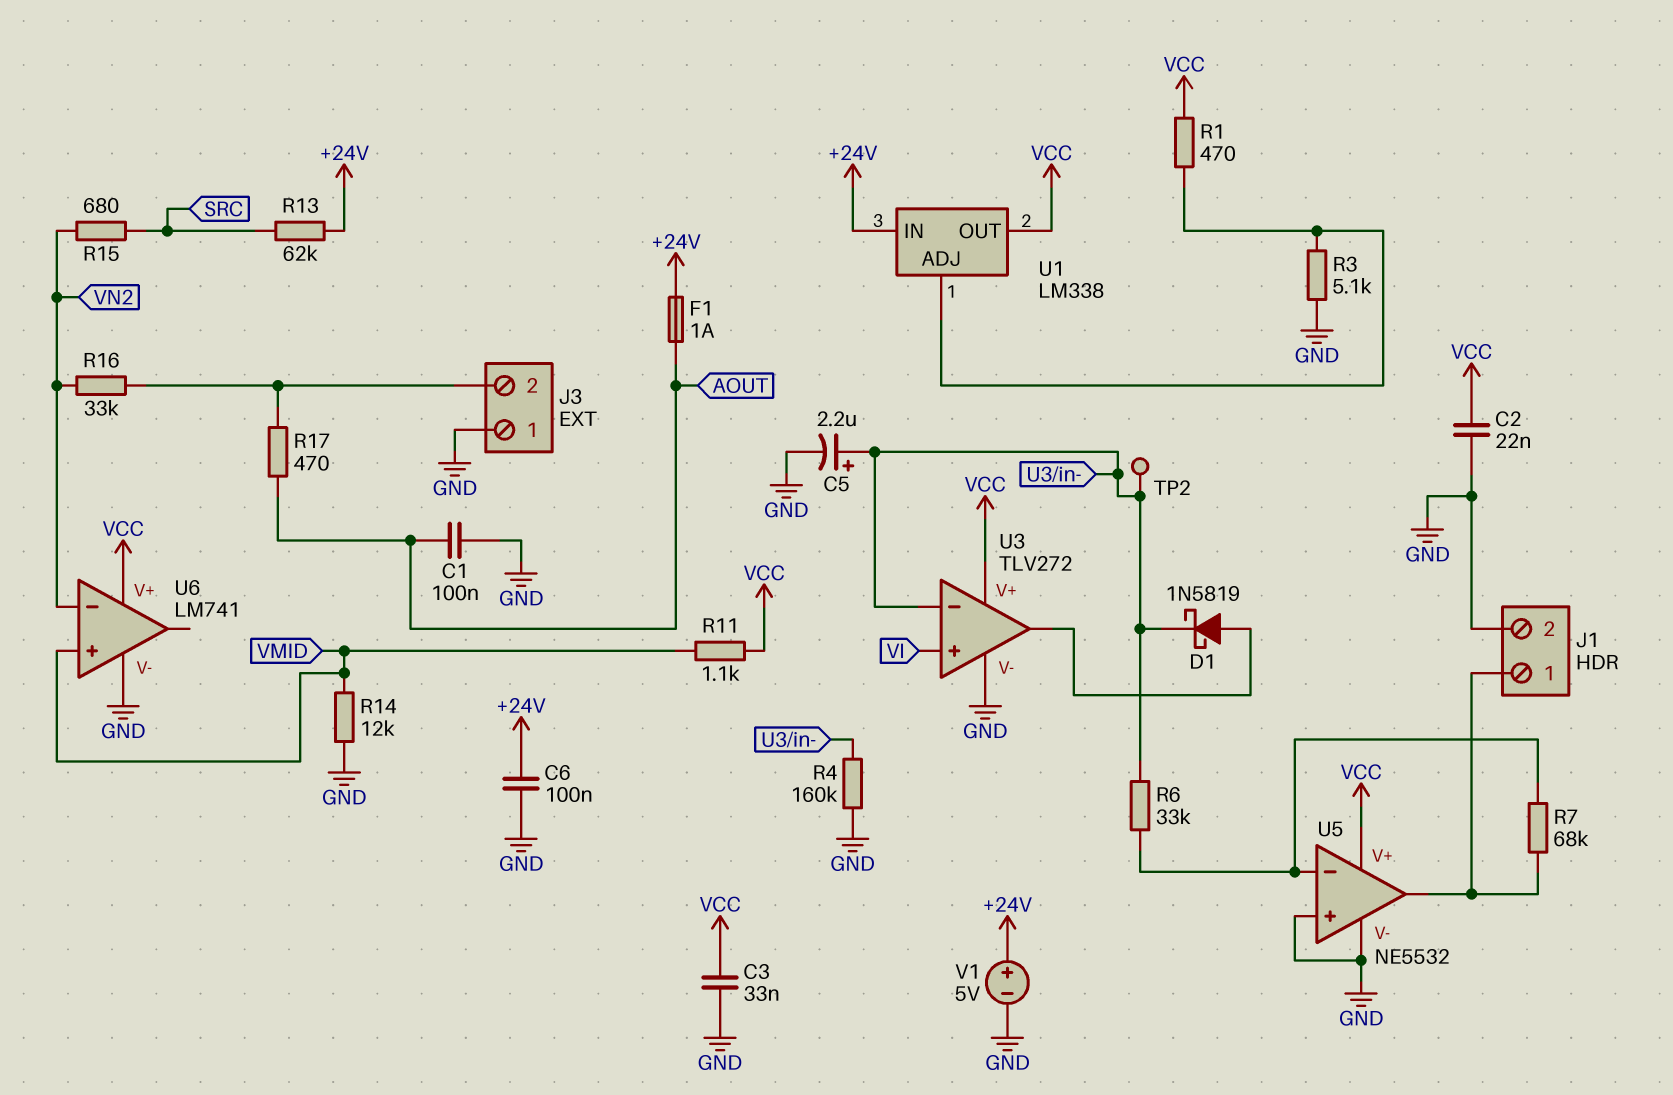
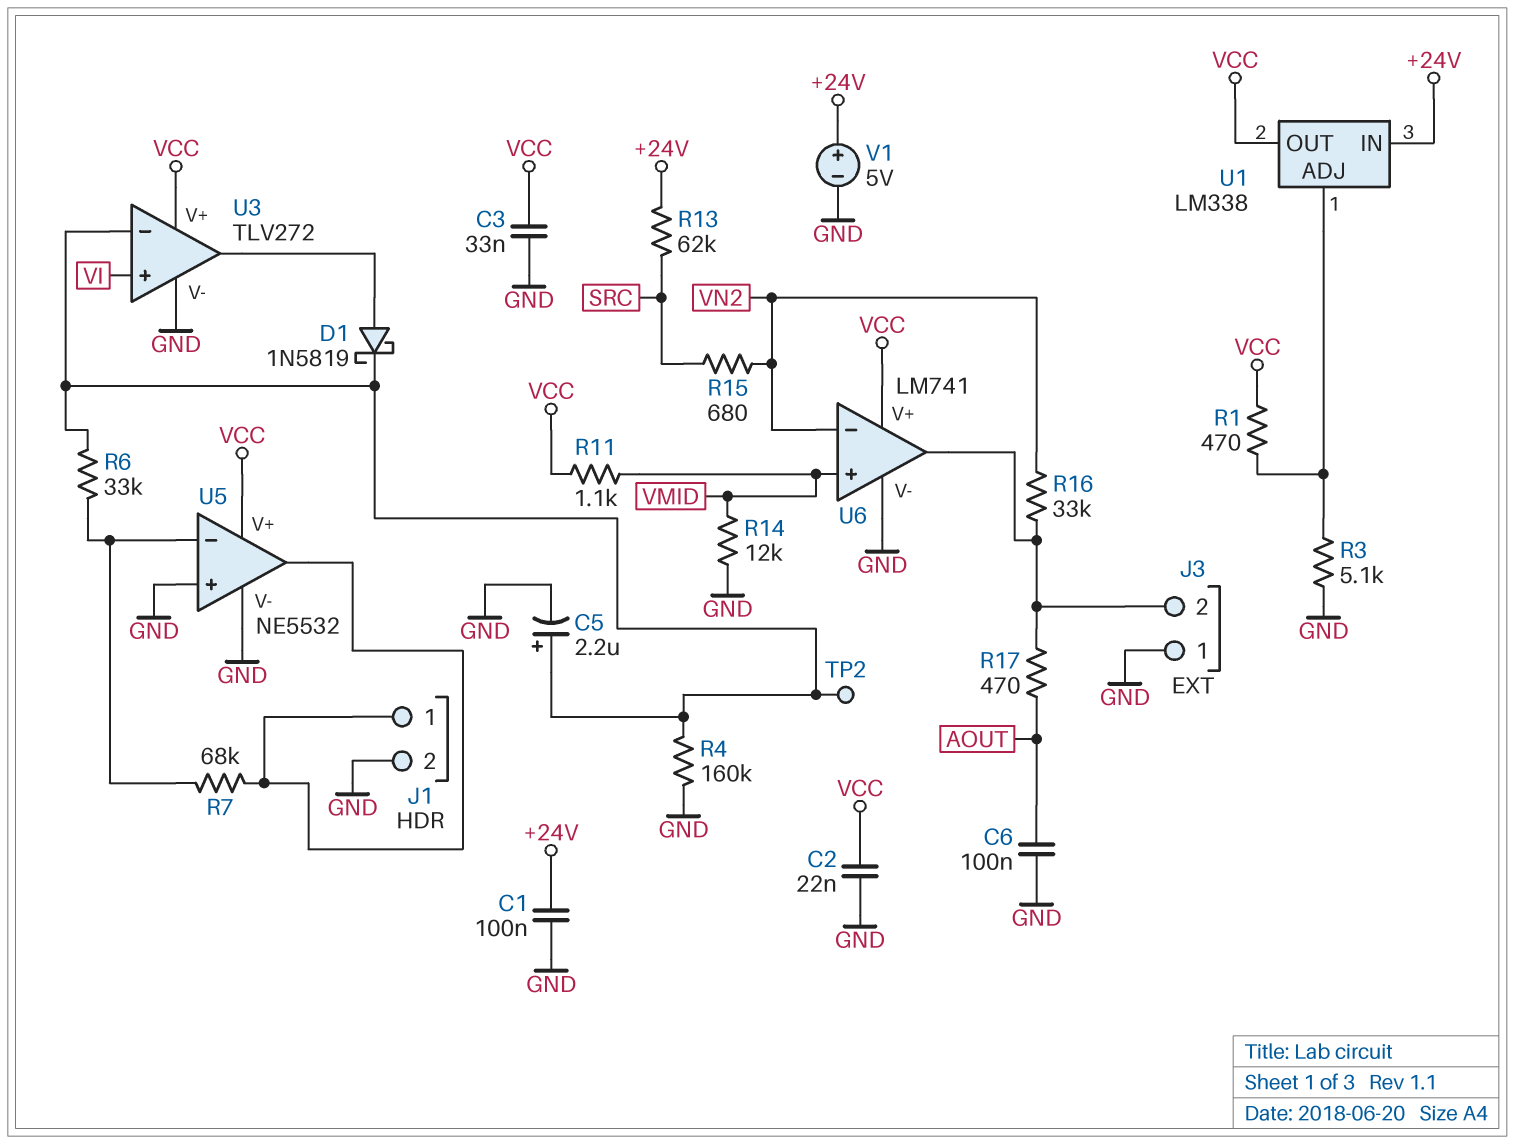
C1: 100nF (AOUT, GND) -> 100nF (+24V, GND)
C6: 100nF (+24V, GND) -> 100nF (AOUT, GND)
F1: 1A (+24V, AOUT) -> none
U6 pin out: none -> J3/2

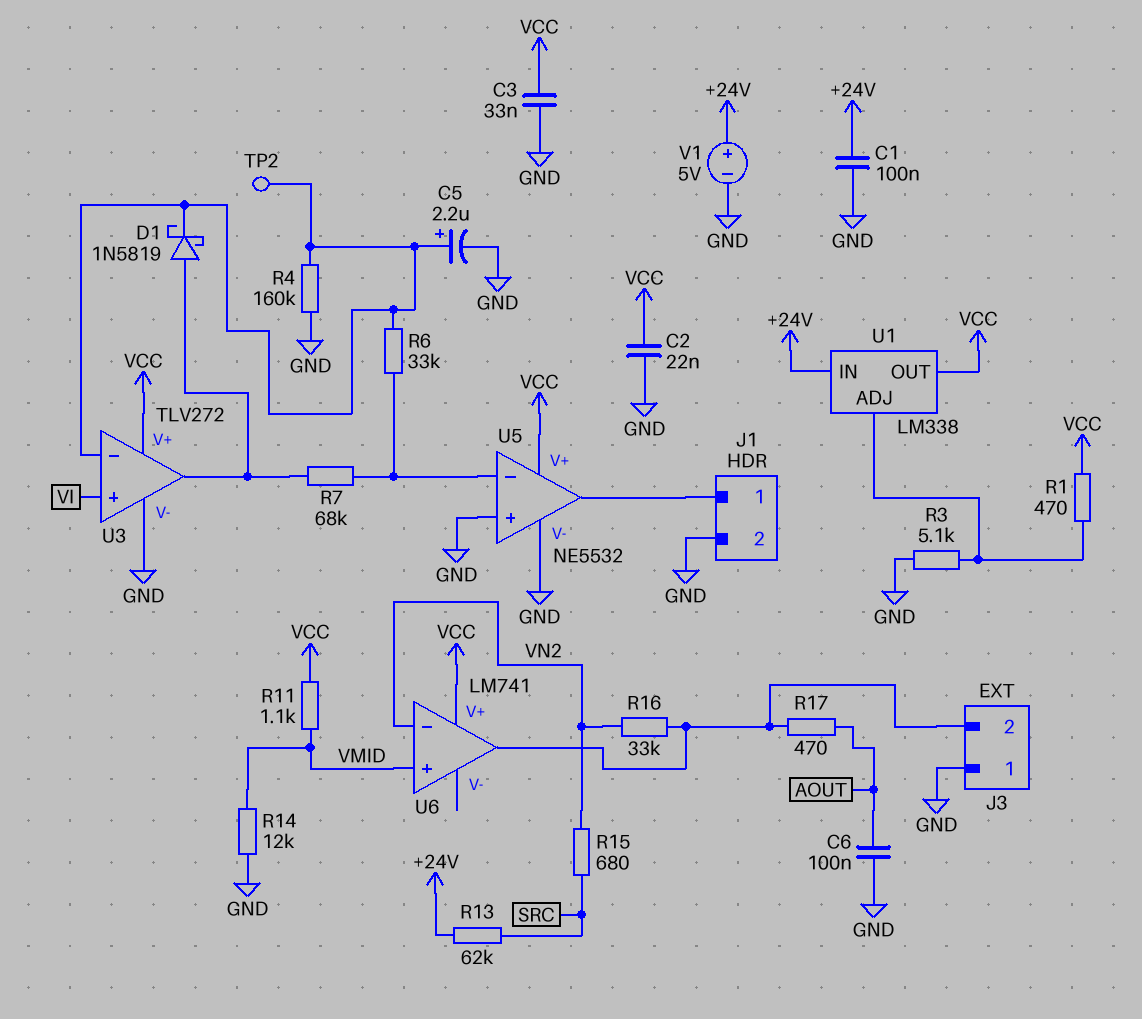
R7: 68k (J1/1, U5/in-) -> 68k (U3/out, U5/in-)
U6 pin V-: GND -> none

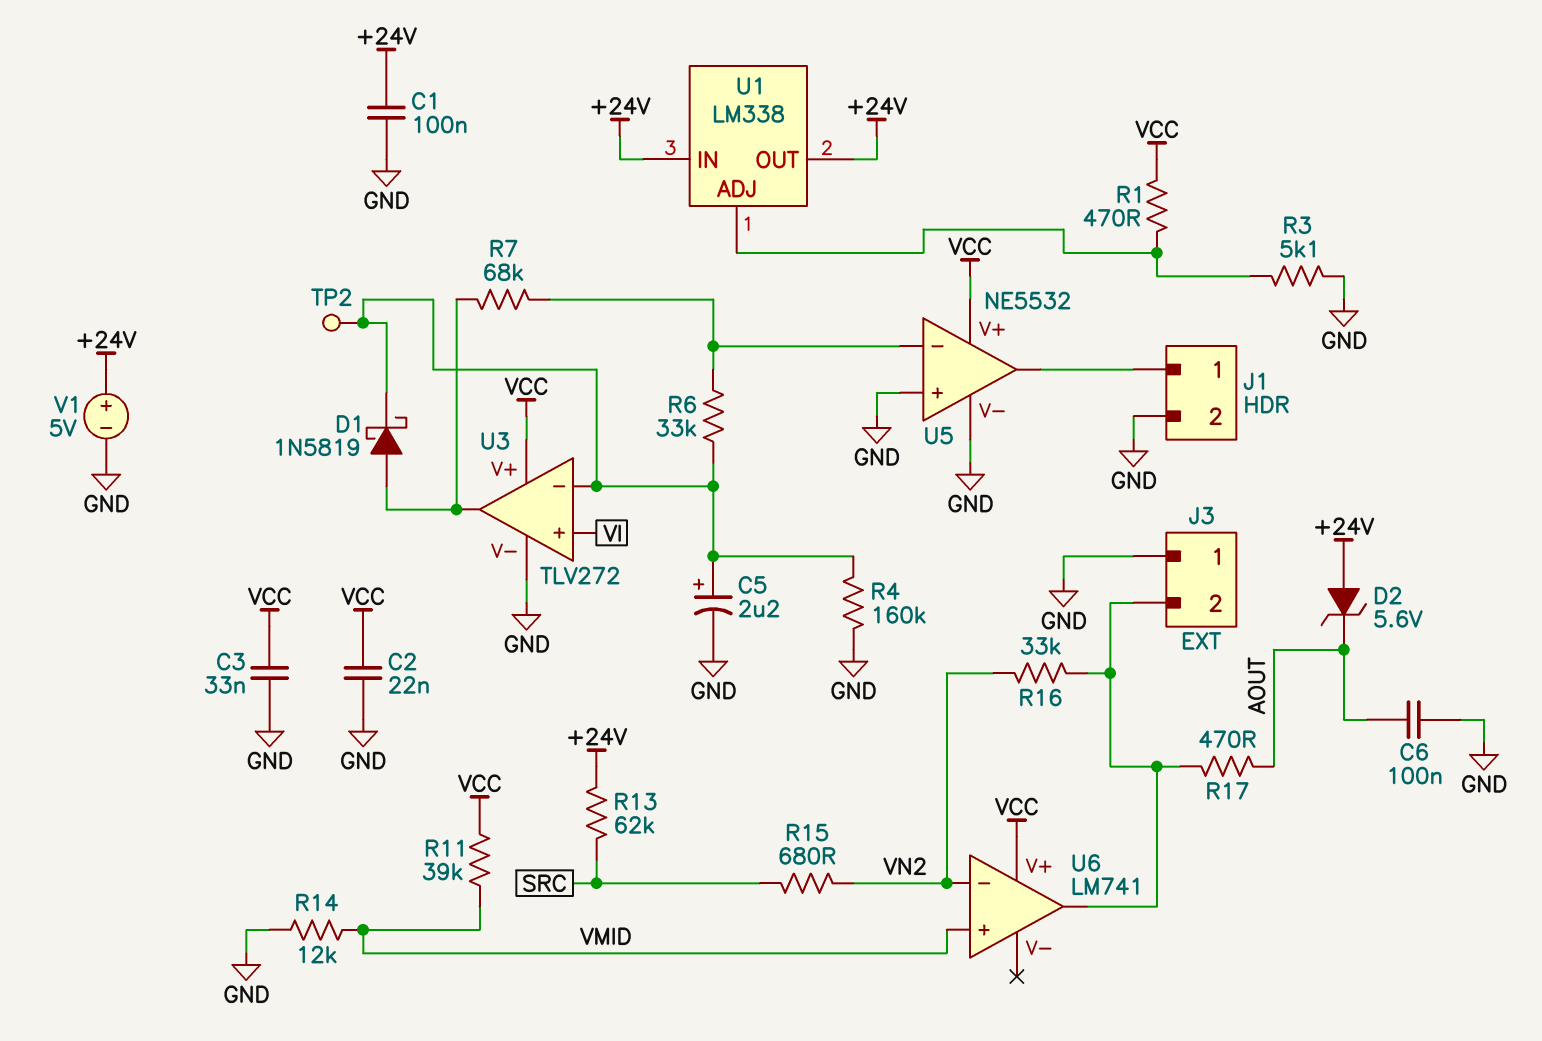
D2: none -> zener 5.6V (A +24V, K AOUT)
R11: 1.1k (VCC, VMID) -> 39k (VCC, VMID)
U1 pin OUT: VCC -> +24V

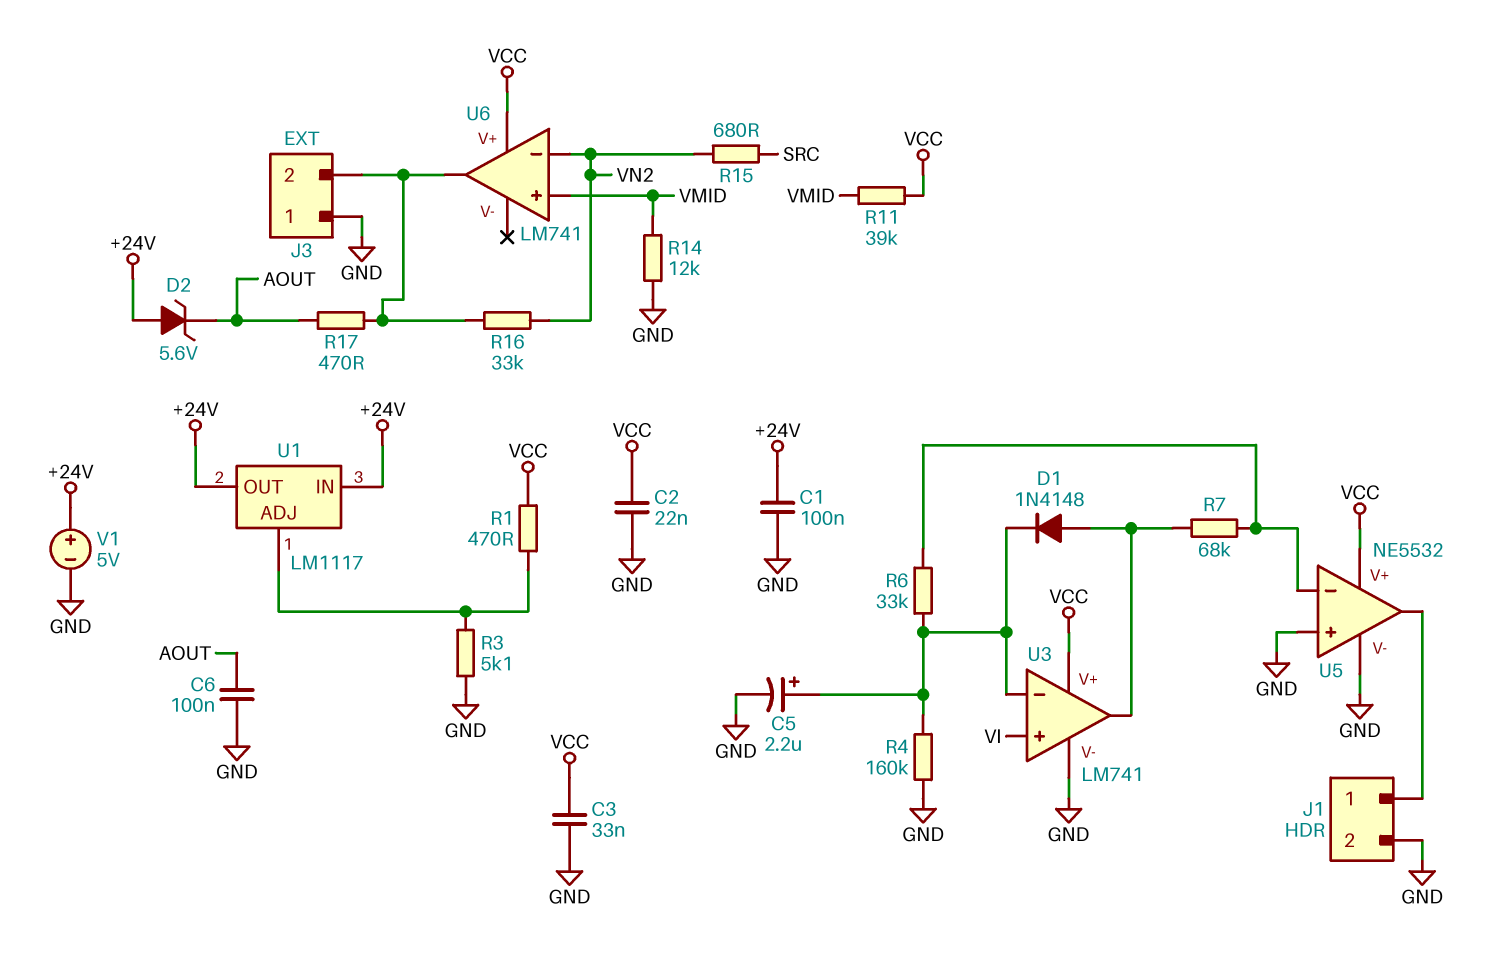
D1: schottky 1N5819 (A U3/out, K U3/in-) -> diode 1N4148 (A U3/out, K U3/in-)
R13: 62k (+24V, SRC) -> none
TP2: test point (U3/in-) -> none
U1: LM338 -> LM1117
U3: TLV272 -> LM741

